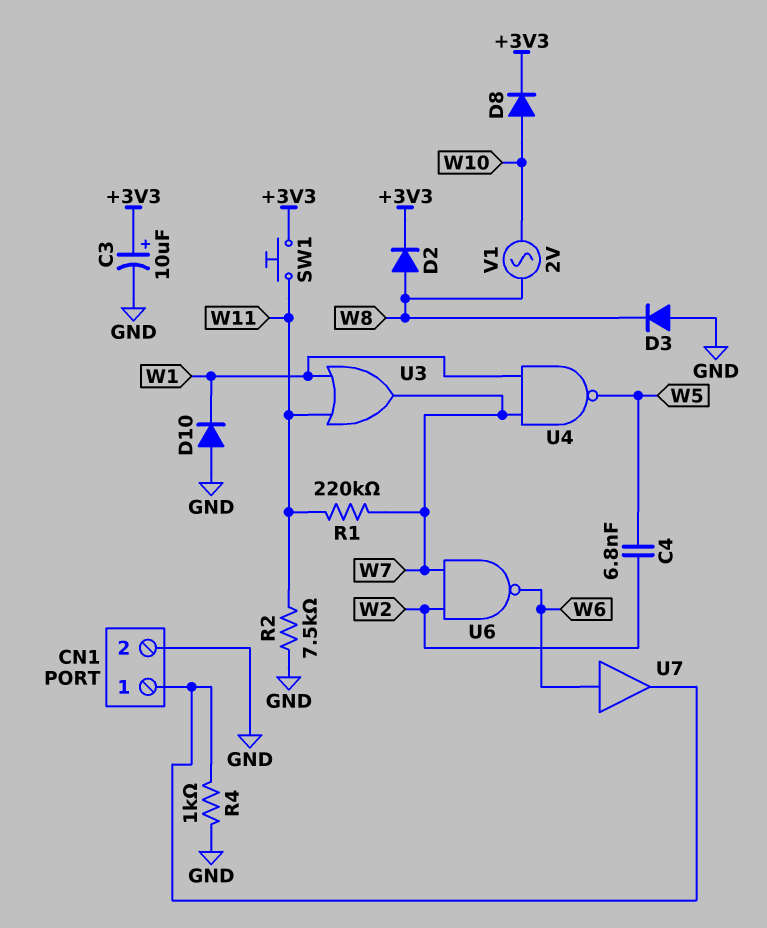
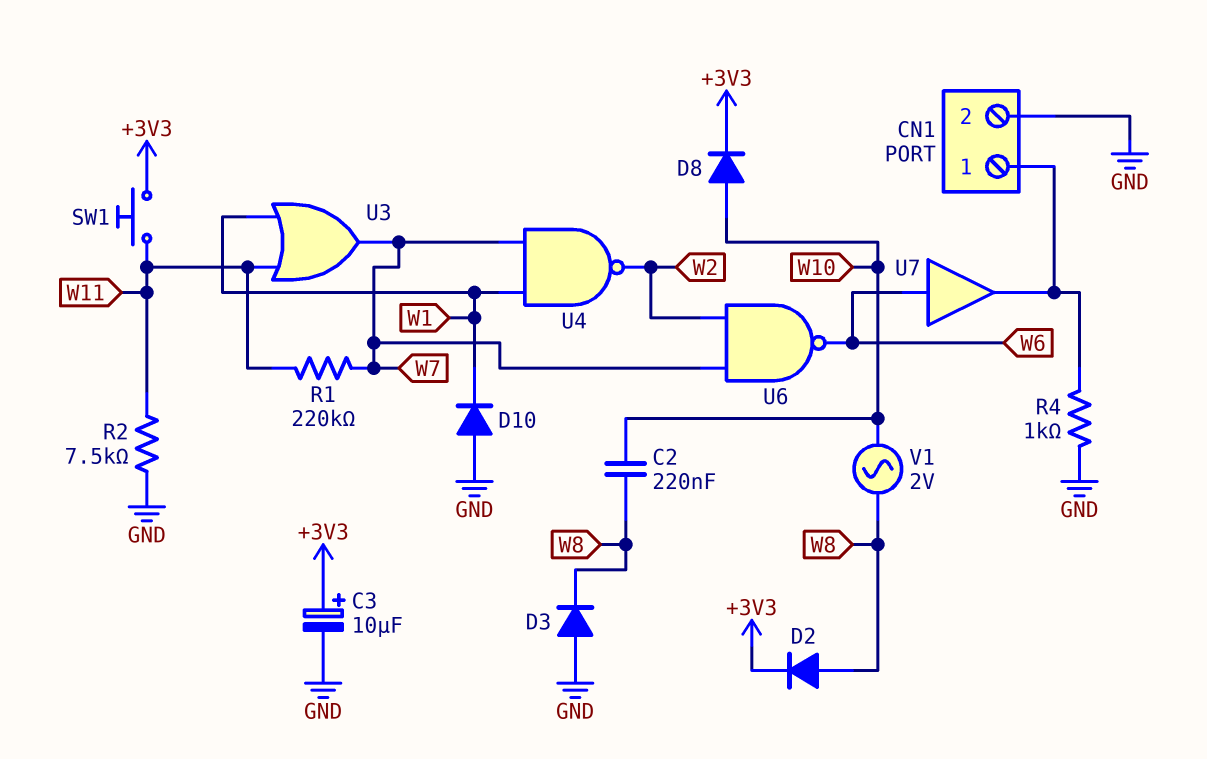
C2: none -> 220nF (W8, W10)
C4: 6.8nF (W2, W5) -> none
U4: NAND (in W1, in W7, out W5) -> NAND (in W1, in W7, out W2)

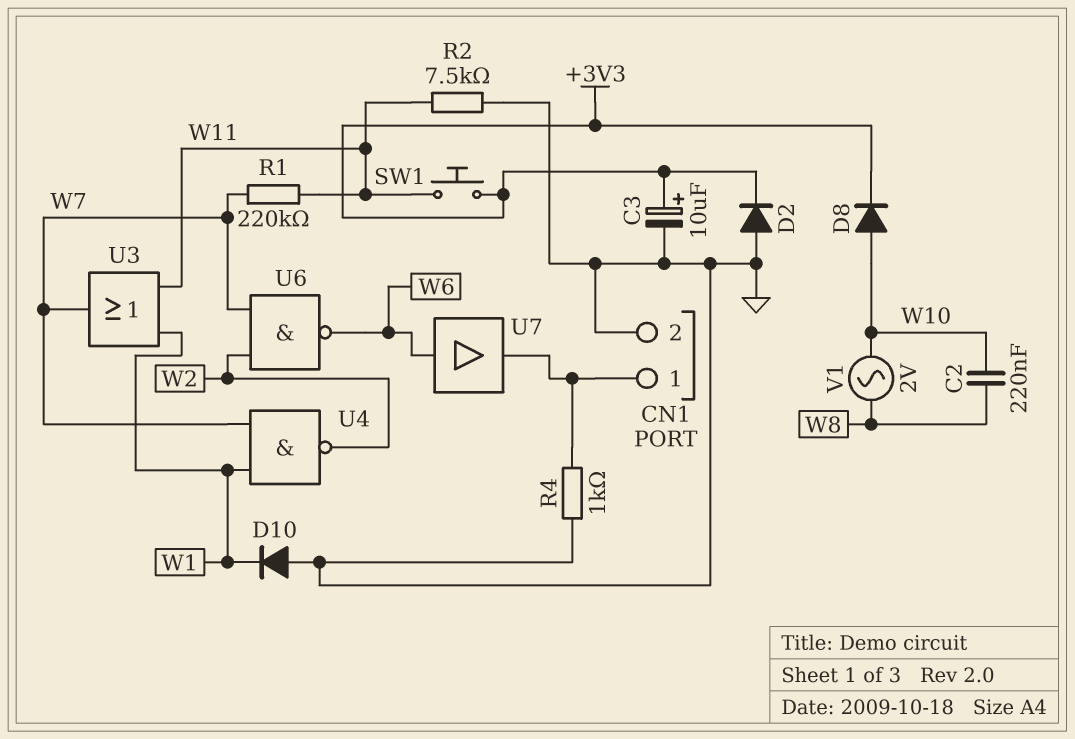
D2: diode (A W8, K +3V3) -> diode (A GND, K +3V3)
D3: diode (A GND, K W8) -> none

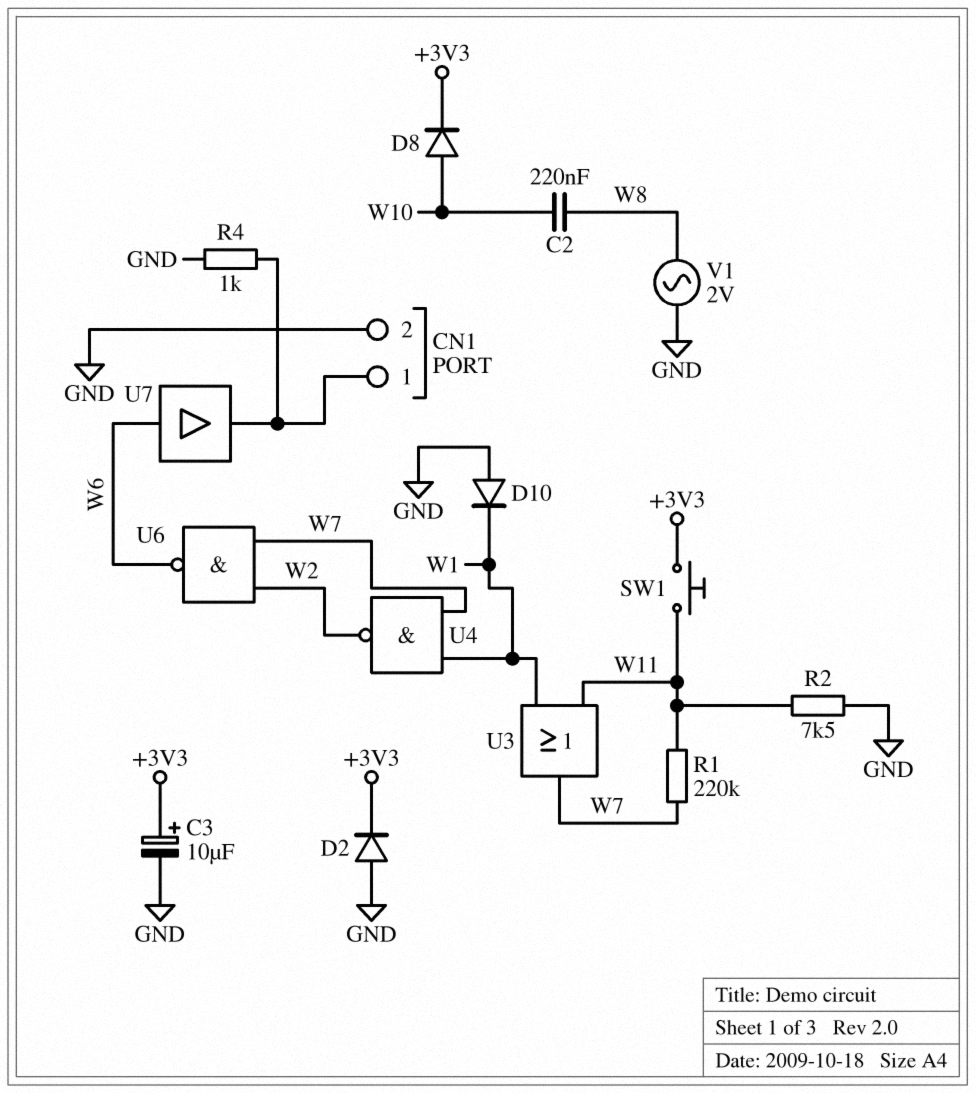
V1: AC 2V (W8, W10) -> AC 2V (GND, W8)

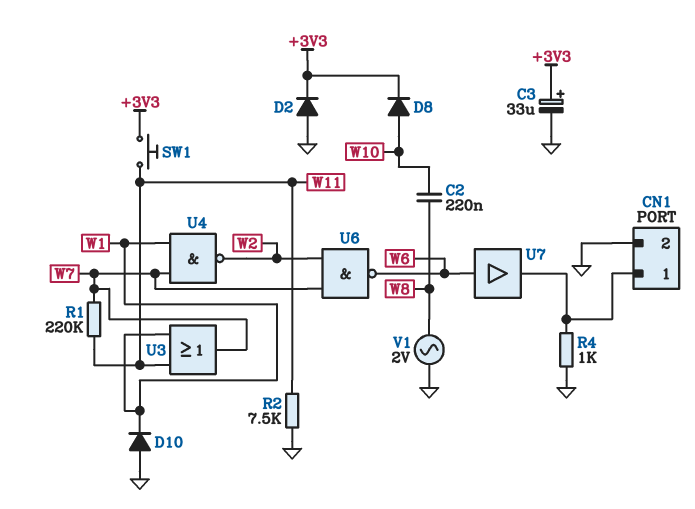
C3: 10uF (plus +3V3, minus GND) -> 33uF (plus +3V3, minus GND)

